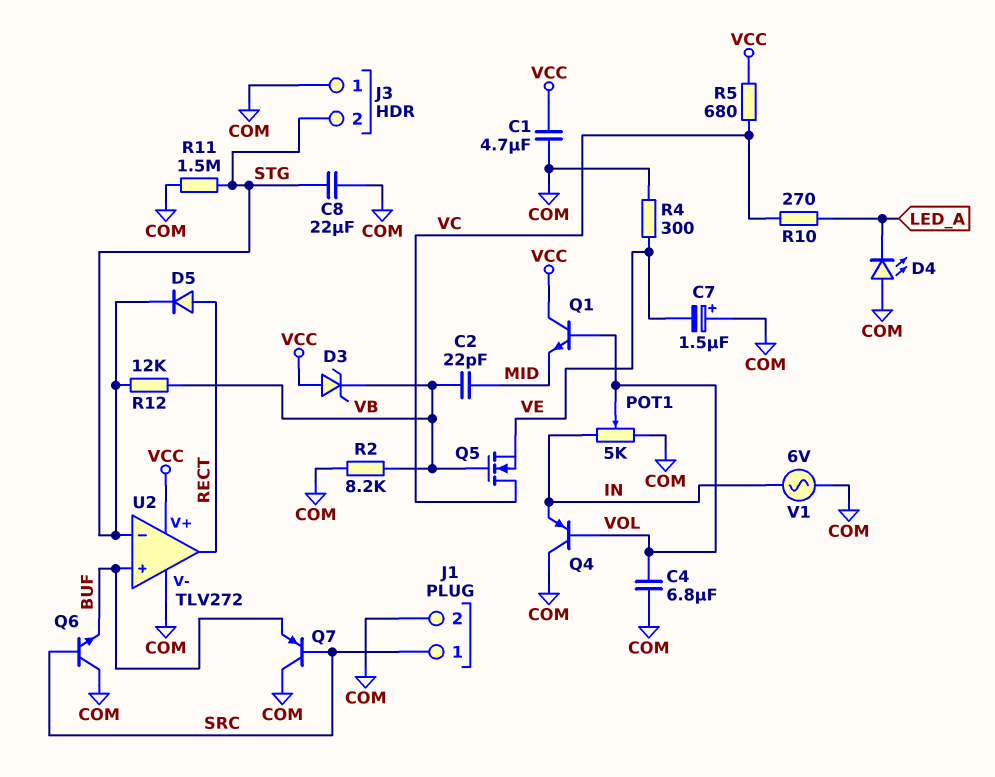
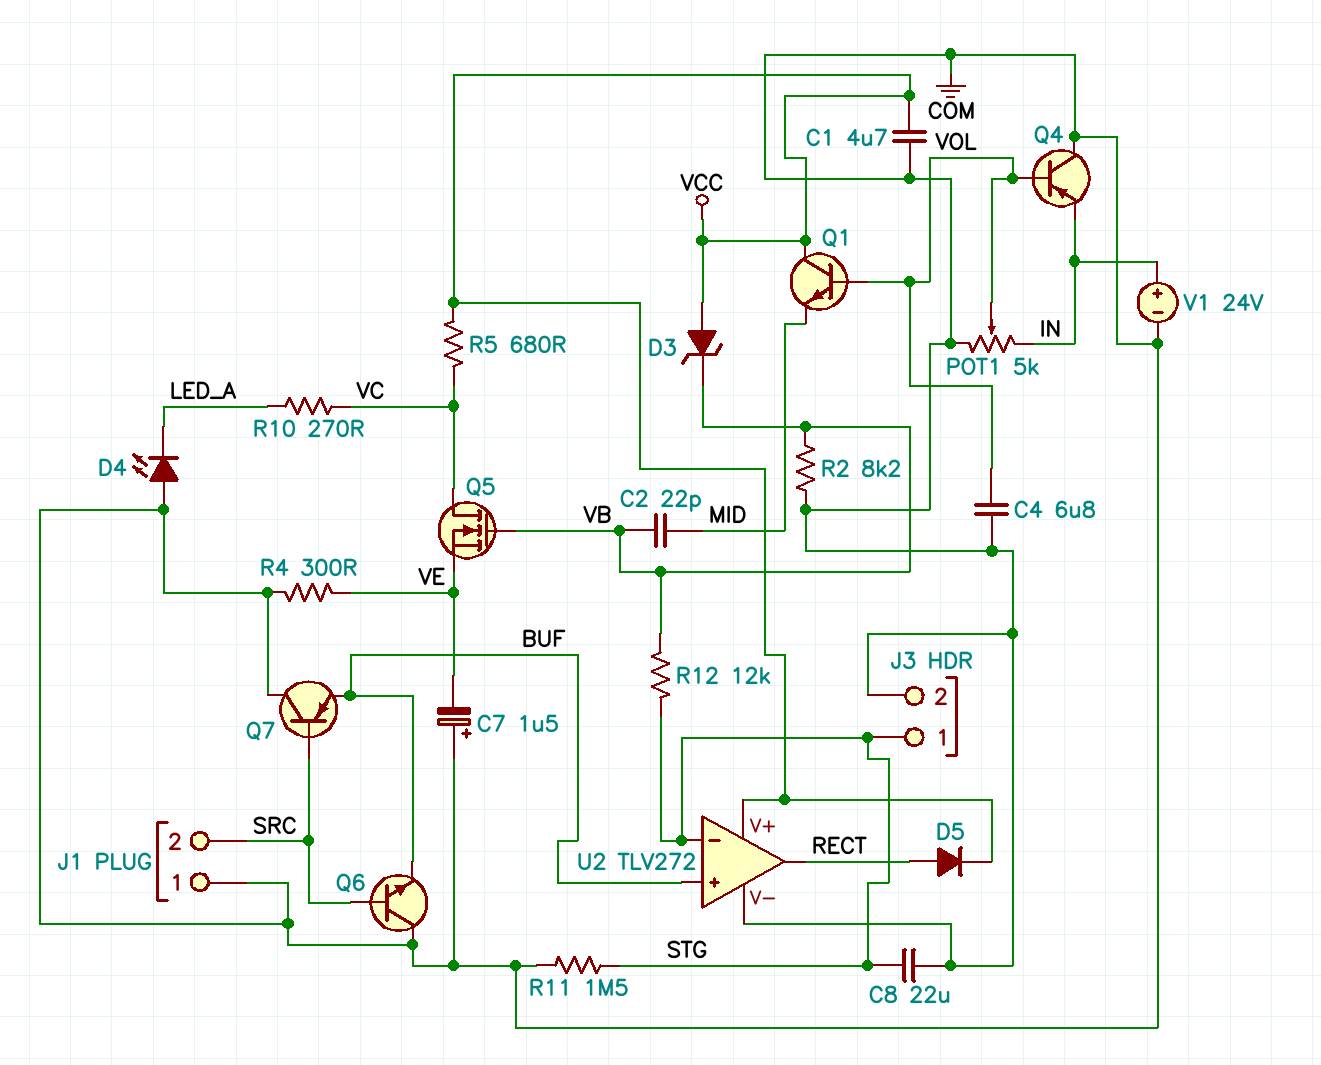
D5: diode (A RECT, K STG) -> diode (A RECT, K VCC)
J1 pin 1: SRC -> COM
J1 pin 2: COM -> SRC
J3 pin 1: COM -> STG
J3 pin 2: STG -> COM
V1: AC 6V (COM, IN) -> 24V (plus IN, minus COM)

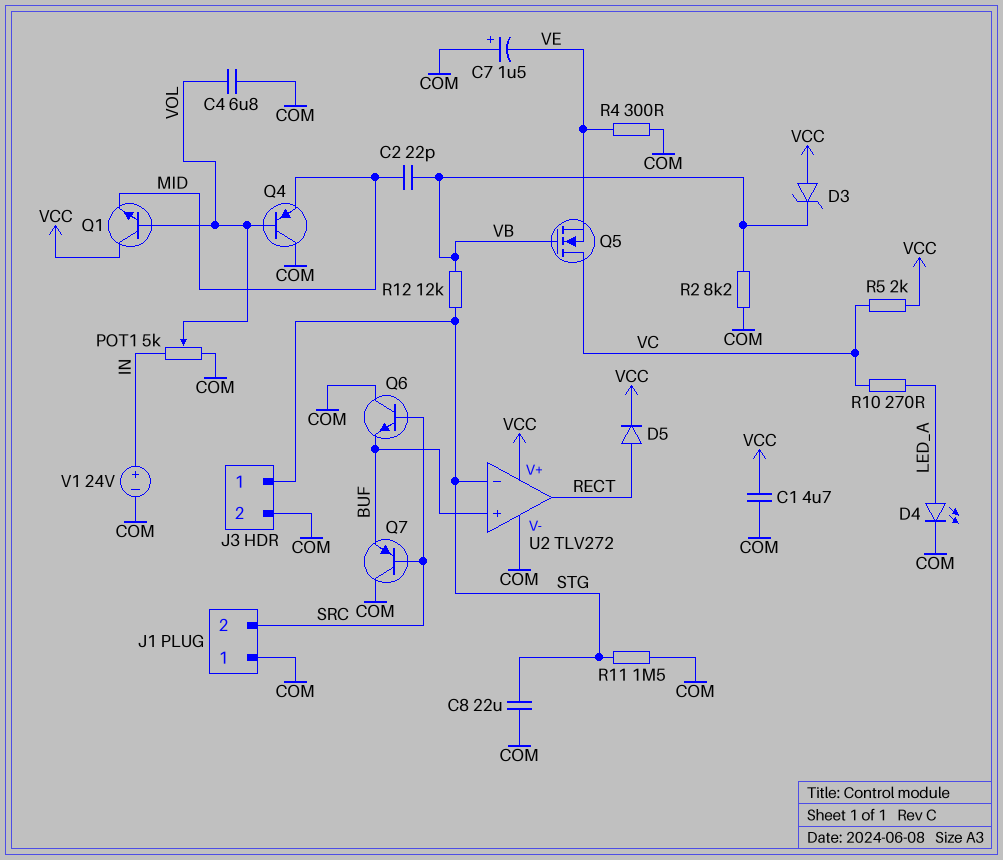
D4: LED (A COM, K LED_A) -> LED (A LED_A, K COM)
Q4: PNP (B VOL, C COM, E IN) -> PNP (B VOL, C COM, E MID)
R5: 680 (VC, VCC) -> 2k (VC, VCC)

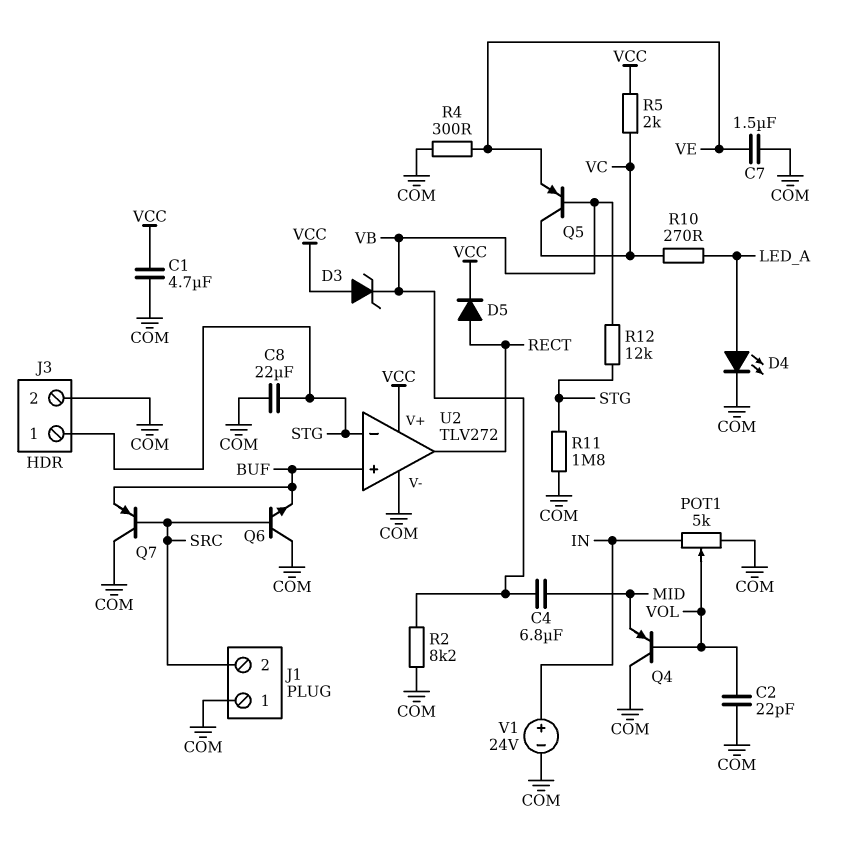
C2: 22pF (MID, VB) -> 22pF (COM, VOL)
C4: 6.8uF (COM, VOL) -> 6.8uF (MID, VB)
C7: 1.5uF (plus COM, minus VE) -> 1.5uF (COM, VE)
Q1: NPN (B VOL, C VCC, E MID) -> none
Q5: NMOS (G VB, D VC, S VE) -> PNP (B VB, C VC, E VE)
R11: 1.5M (COM, STG) -> 1.8M (COM, STG)

